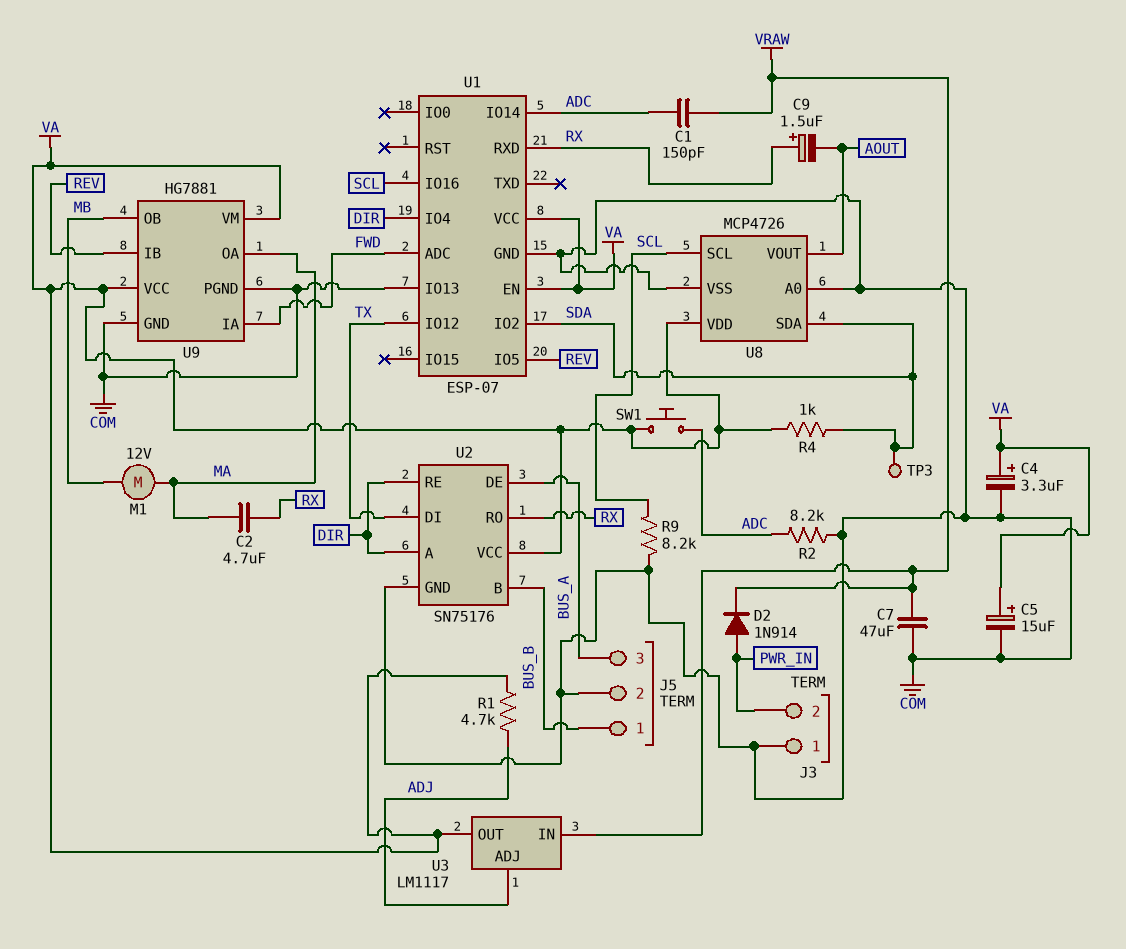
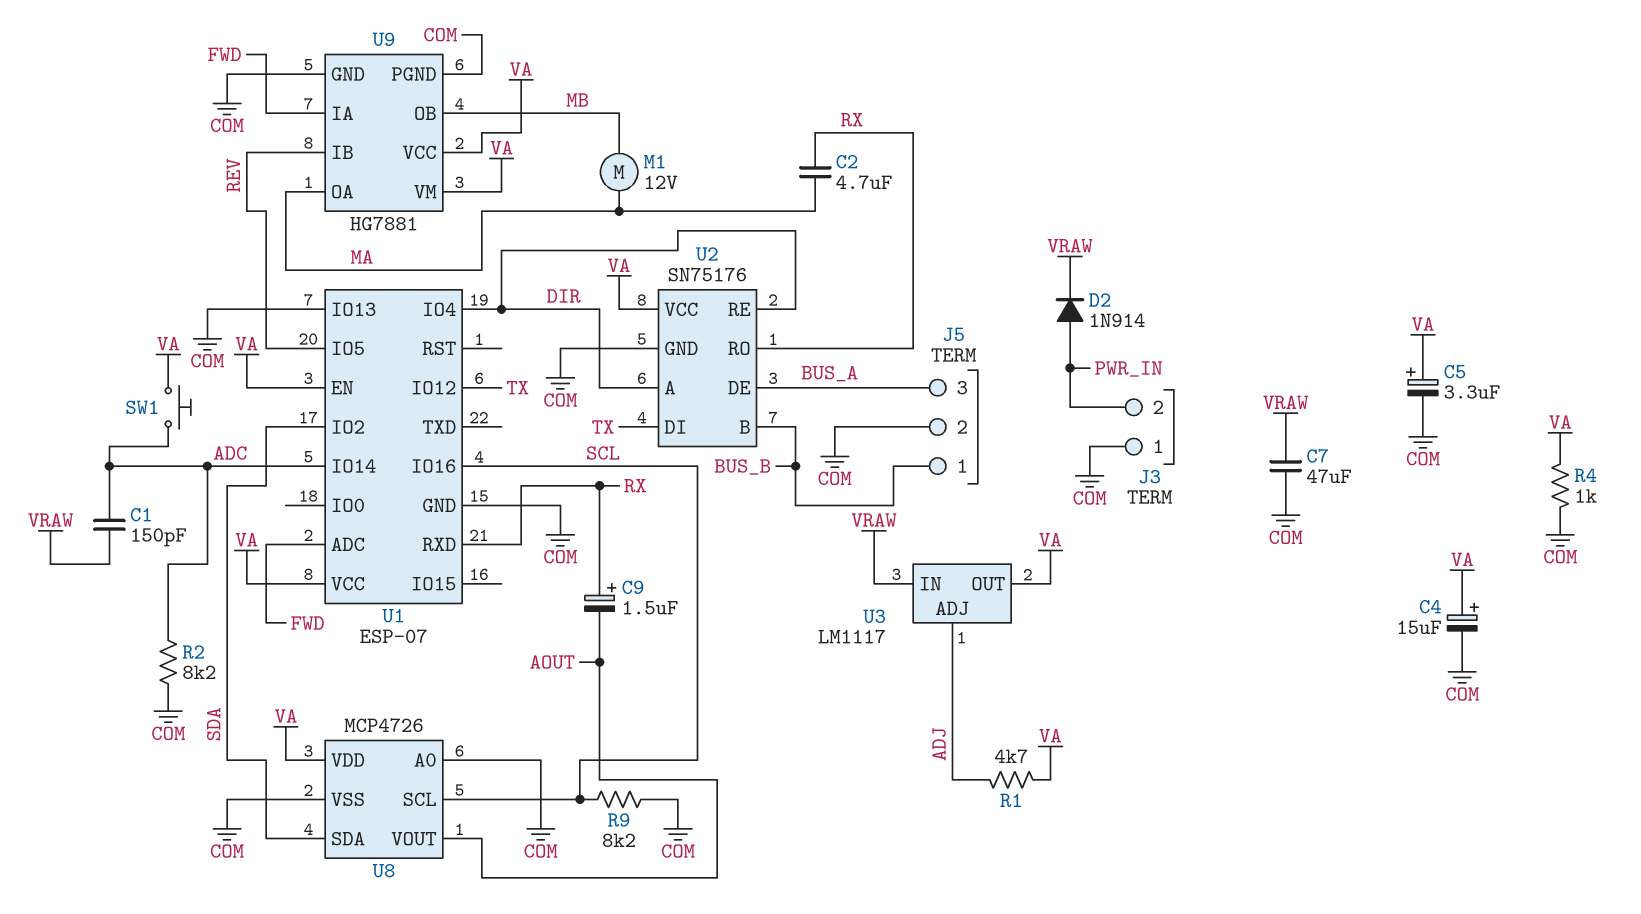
C4: 3.3uF (plus VA, minus COM) -> 15uF (plus VA, minus COM)
C5: 15uF (plus VA, minus COM) -> 3.3uF (plus VA, minus COM)
R4: 1k (SDA, VA) -> 1k (COM, VA)
TP3: test point (SDA) -> none

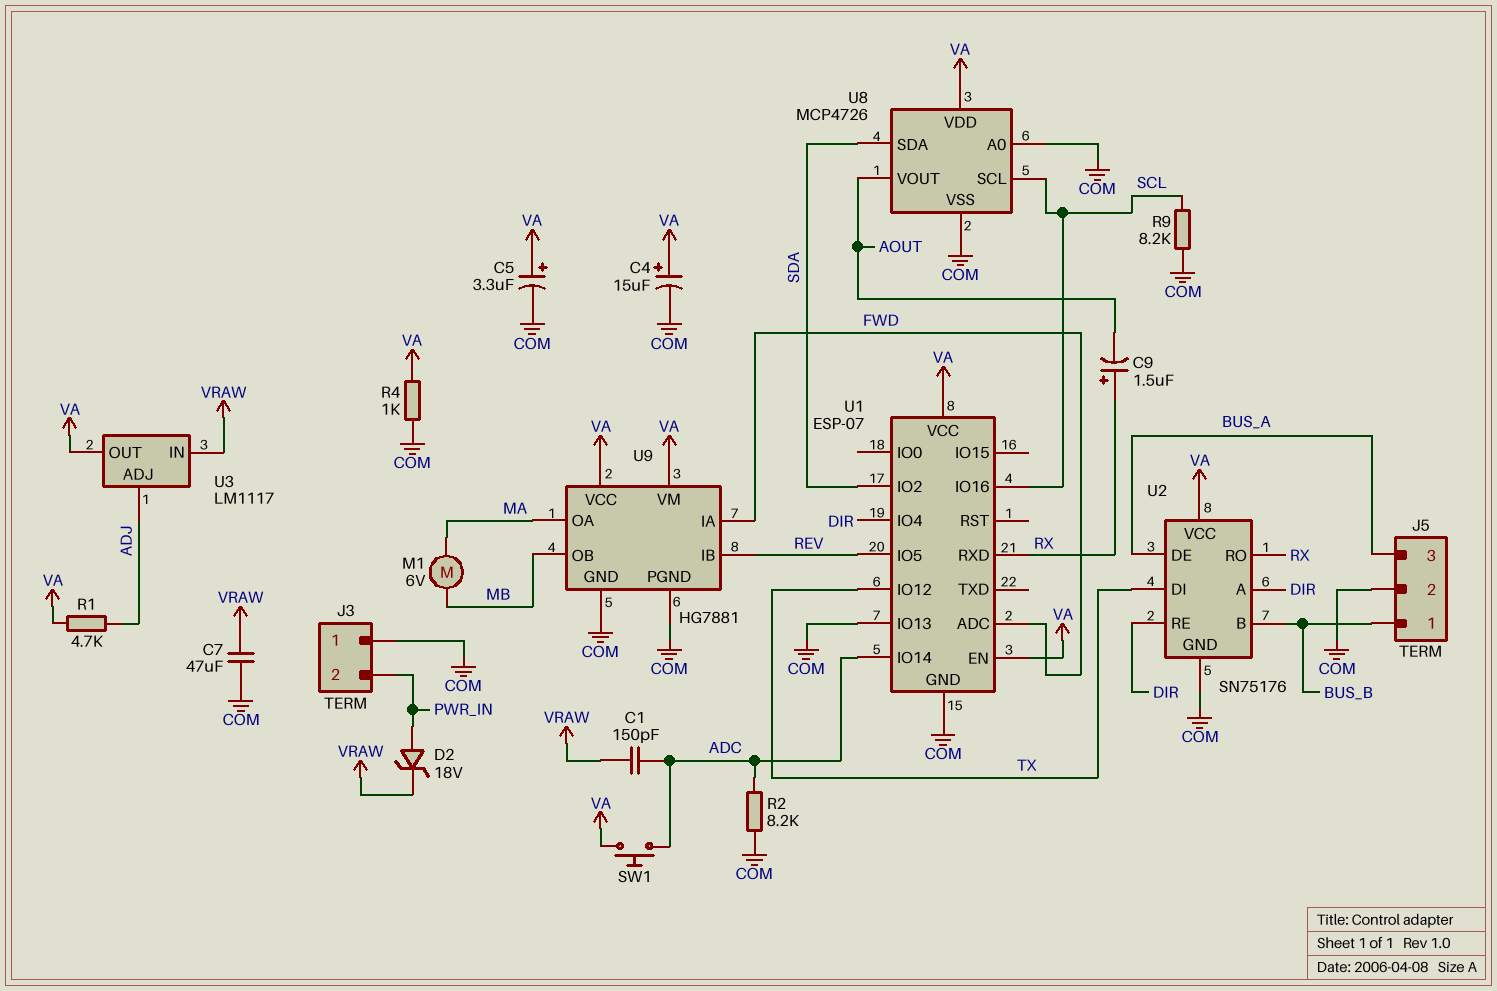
C2: 4.7uF (MA, RX) -> none
D2: diode 1N914 (A PWR_IN, K VRAW) -> zener 18V (A PWR_IN, K VRAW)
M1: motor 12V (MA, MB) -> motor 6V (MA, MB)

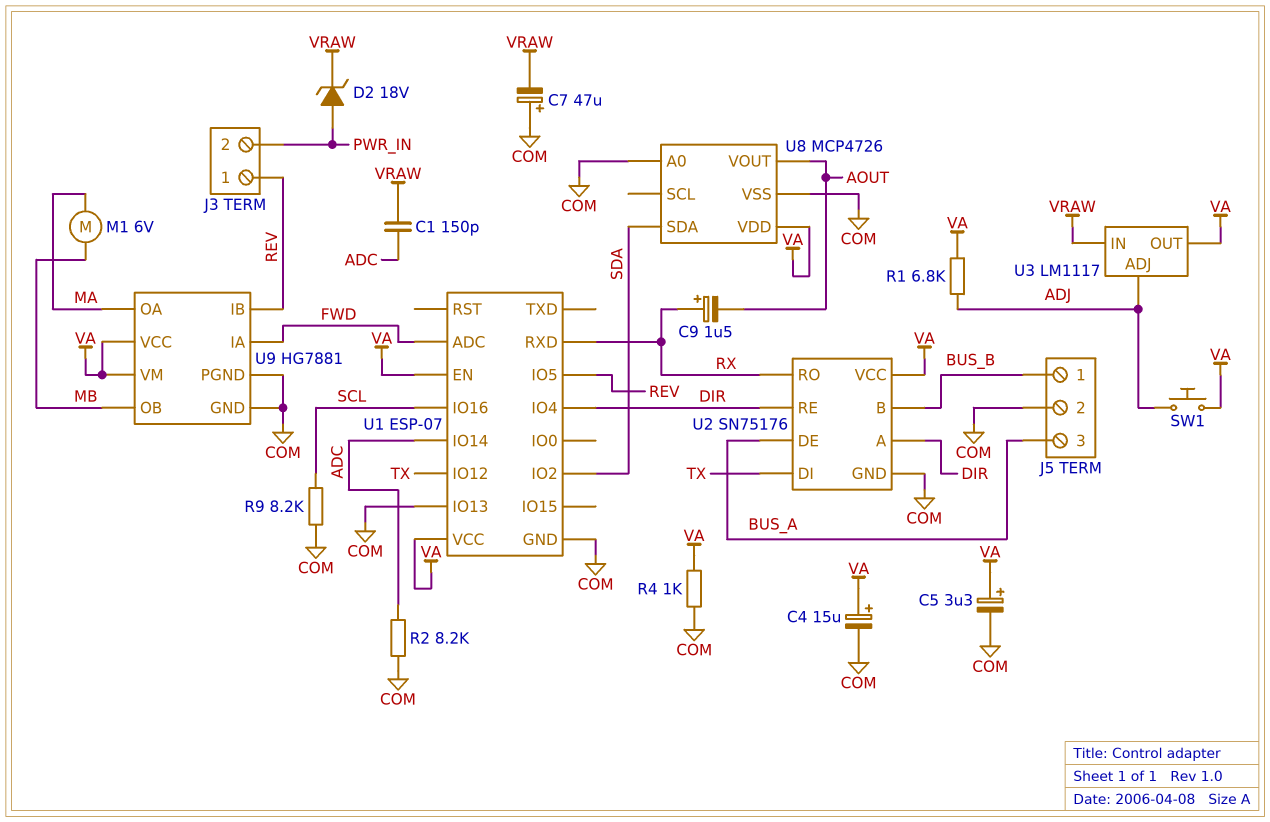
C7: 47uF (COM, VRAW) -> 47uF (plus COM, minus VRAW)
J3 pin 1: COM -> REV
R1: 4.7k (ADJ, VA) -> 6.8k (ADJ, VA)
SW1: button (ADC, VA) -> button (ADJ, VA)
U8 pin SCL: SCL -> none

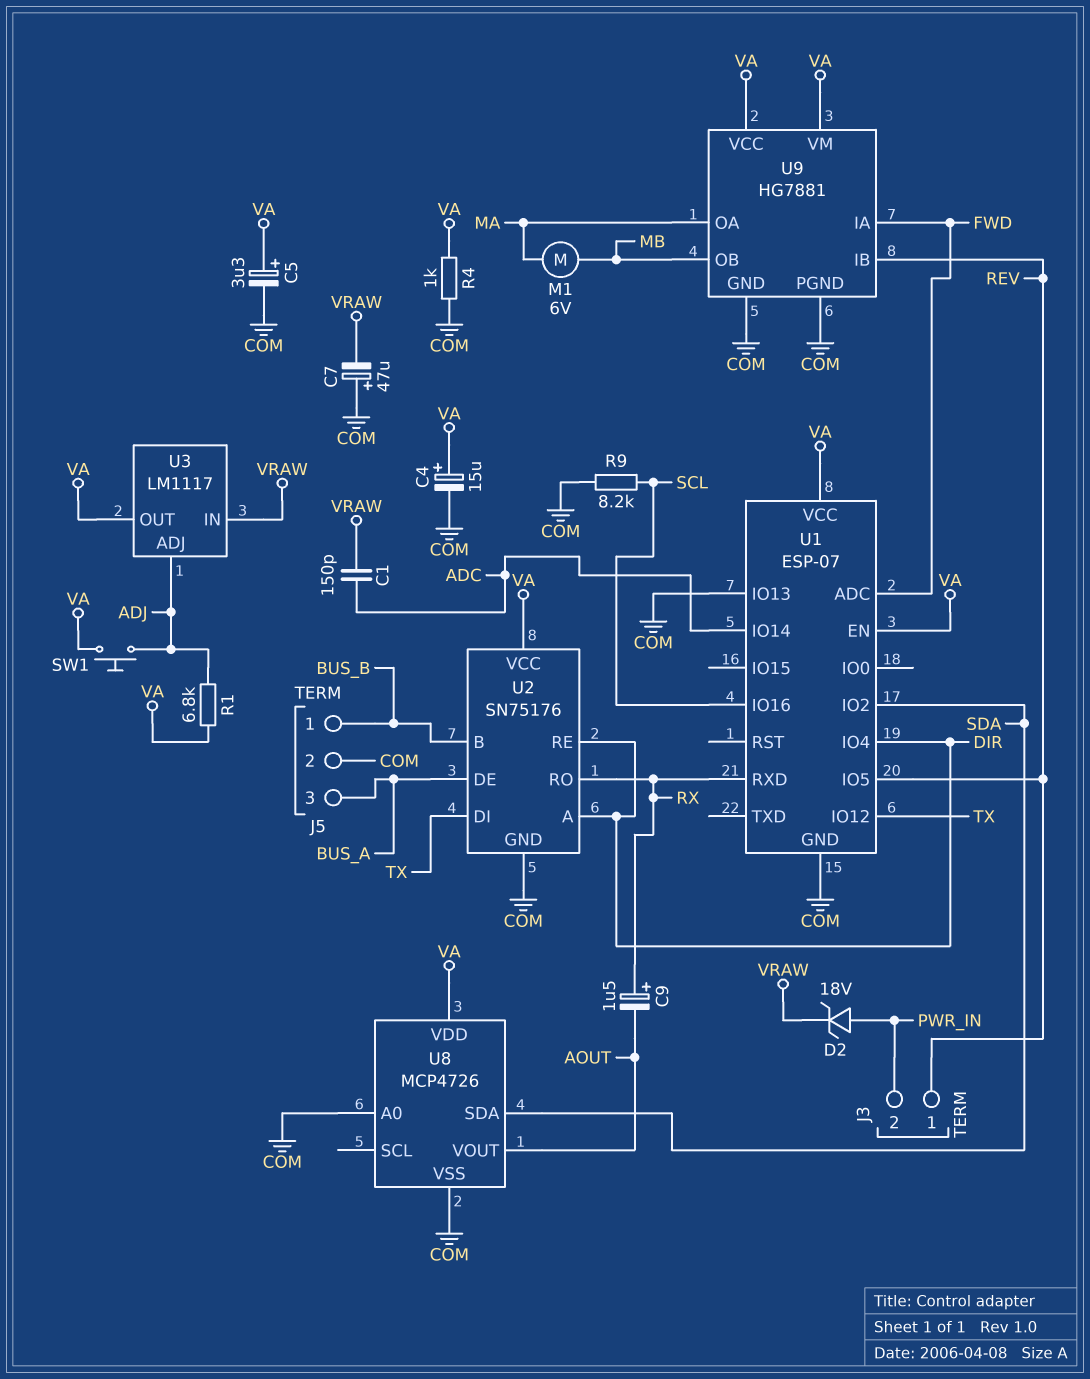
R2: 8.2k (ADC, COM) -> none

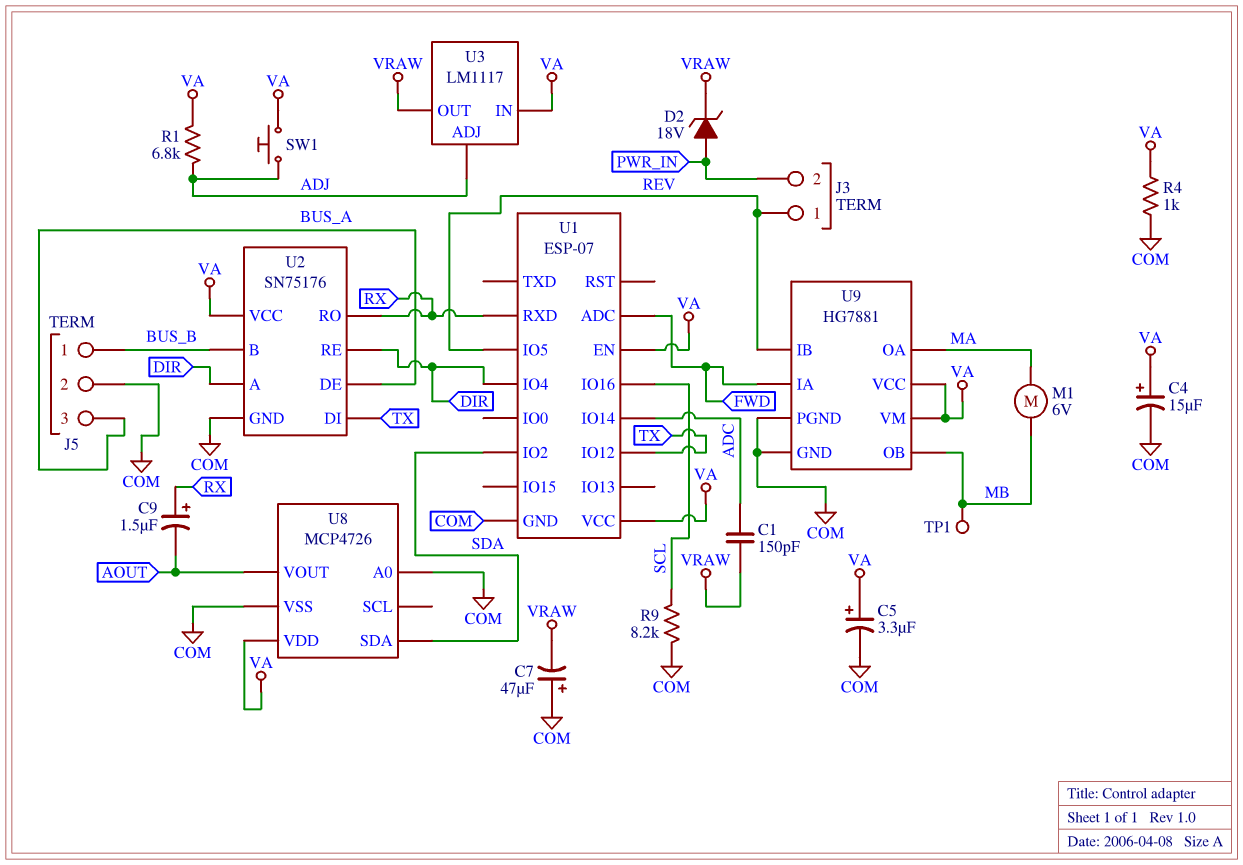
TP1: none -> test point (MB)
U1 pin IO13: COM -> none
U3 pin IN: VRAW -> VA
U3 pin OUT: VA -> VRAW

